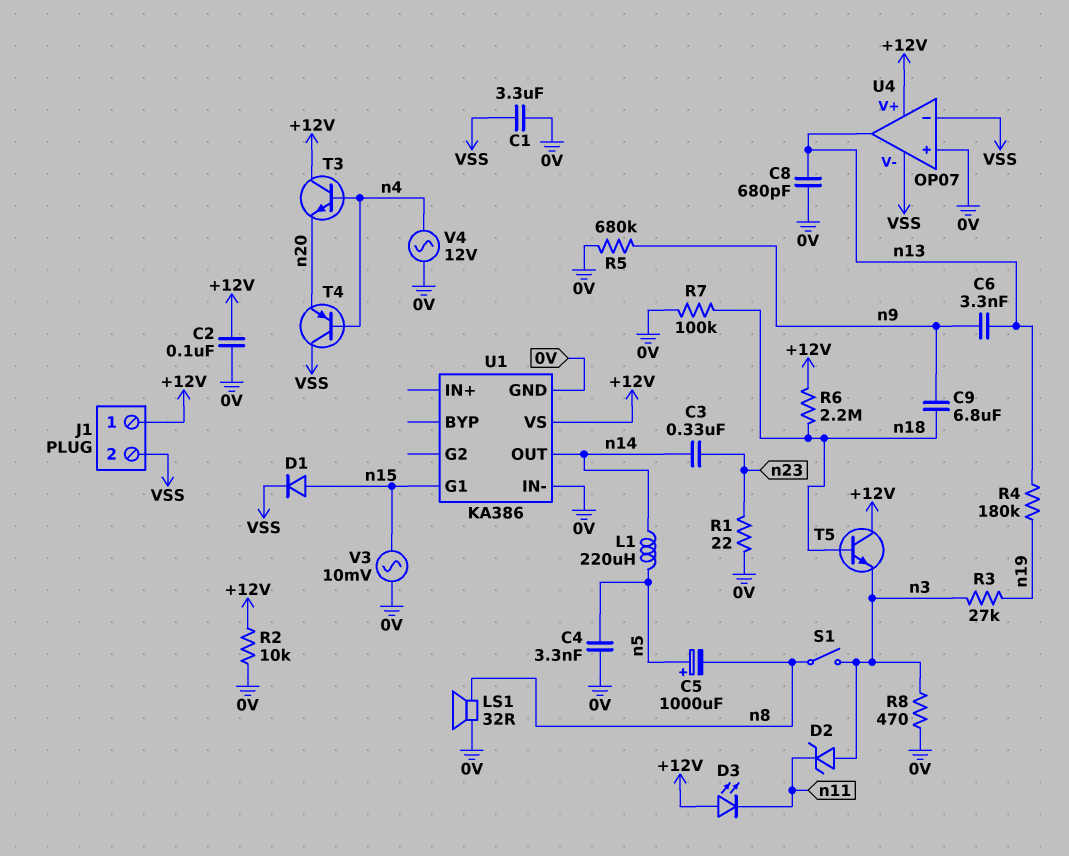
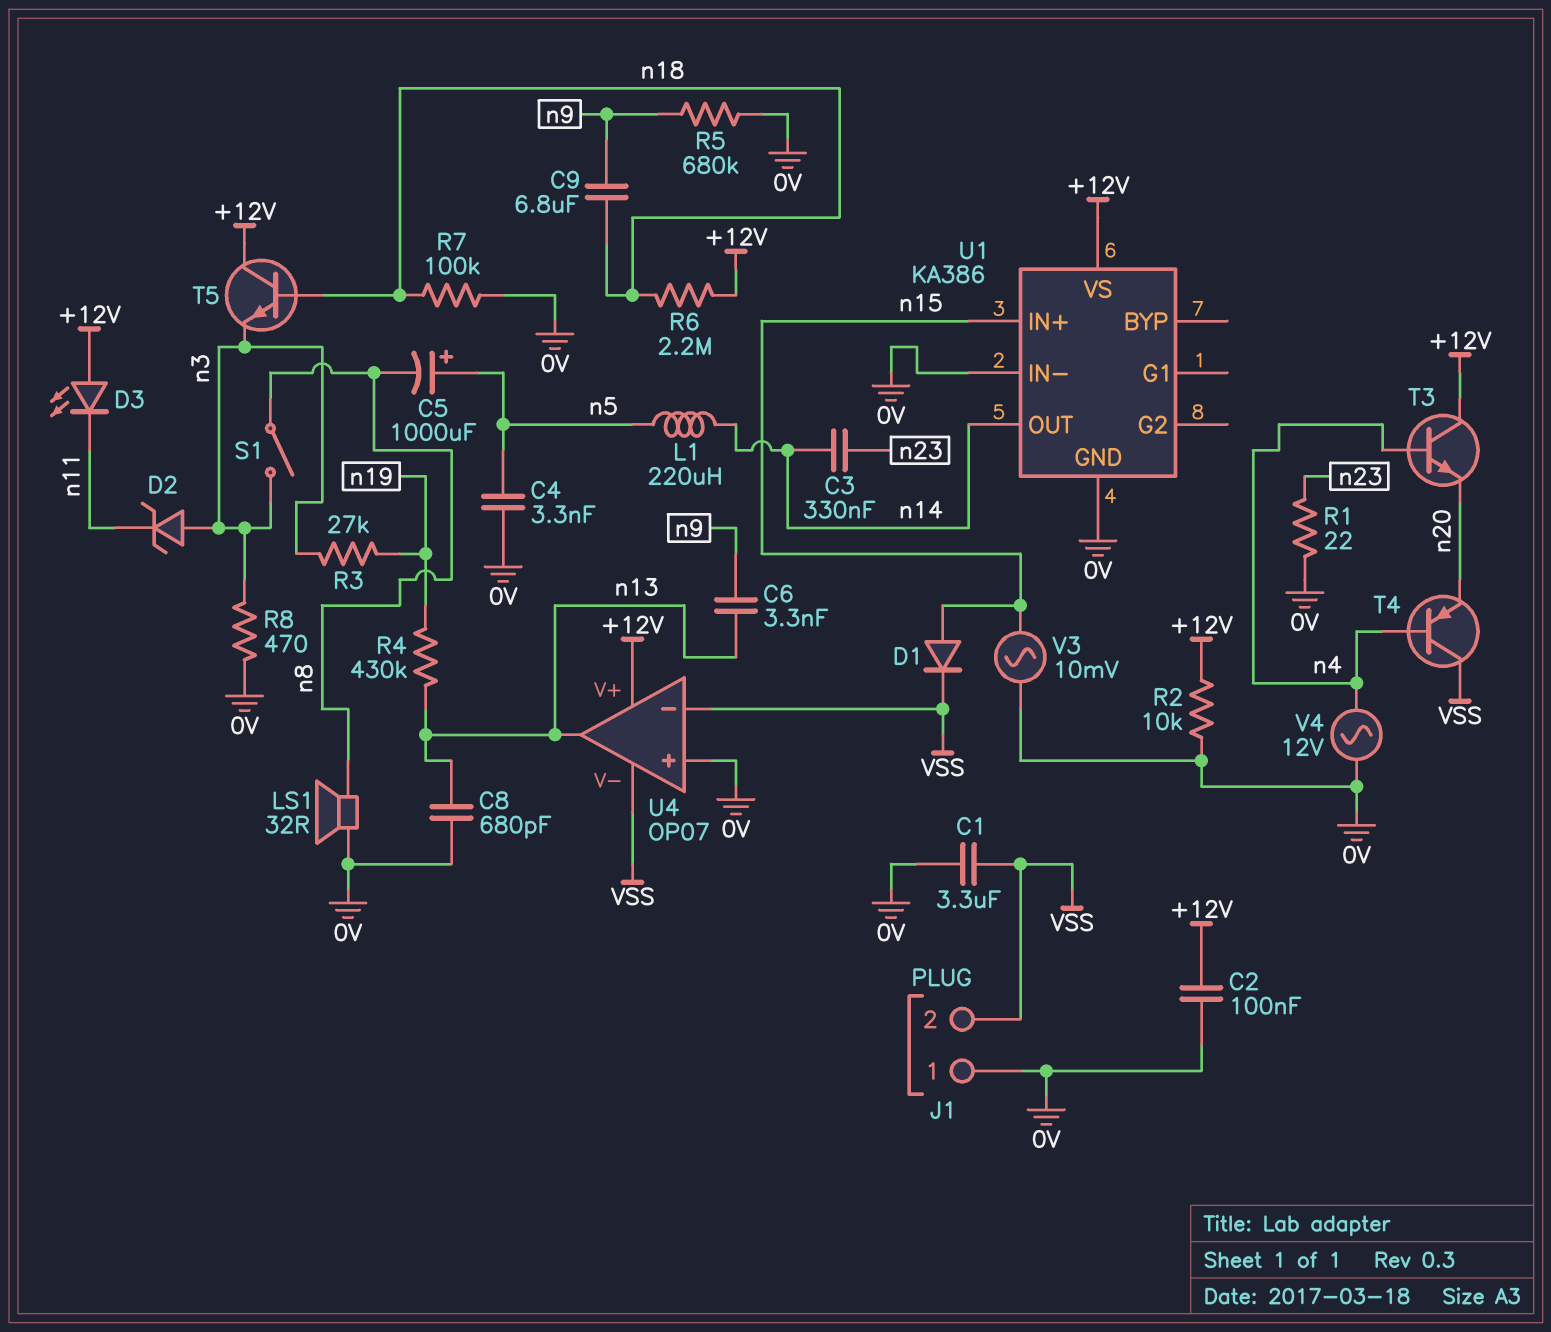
J1 pin 1: +12V -> 0V
R4: 180k (n13, n19) -> 430k (n13, n19)
U1 pin G1: n15 -> none
U1 pin IN+: none -> n15

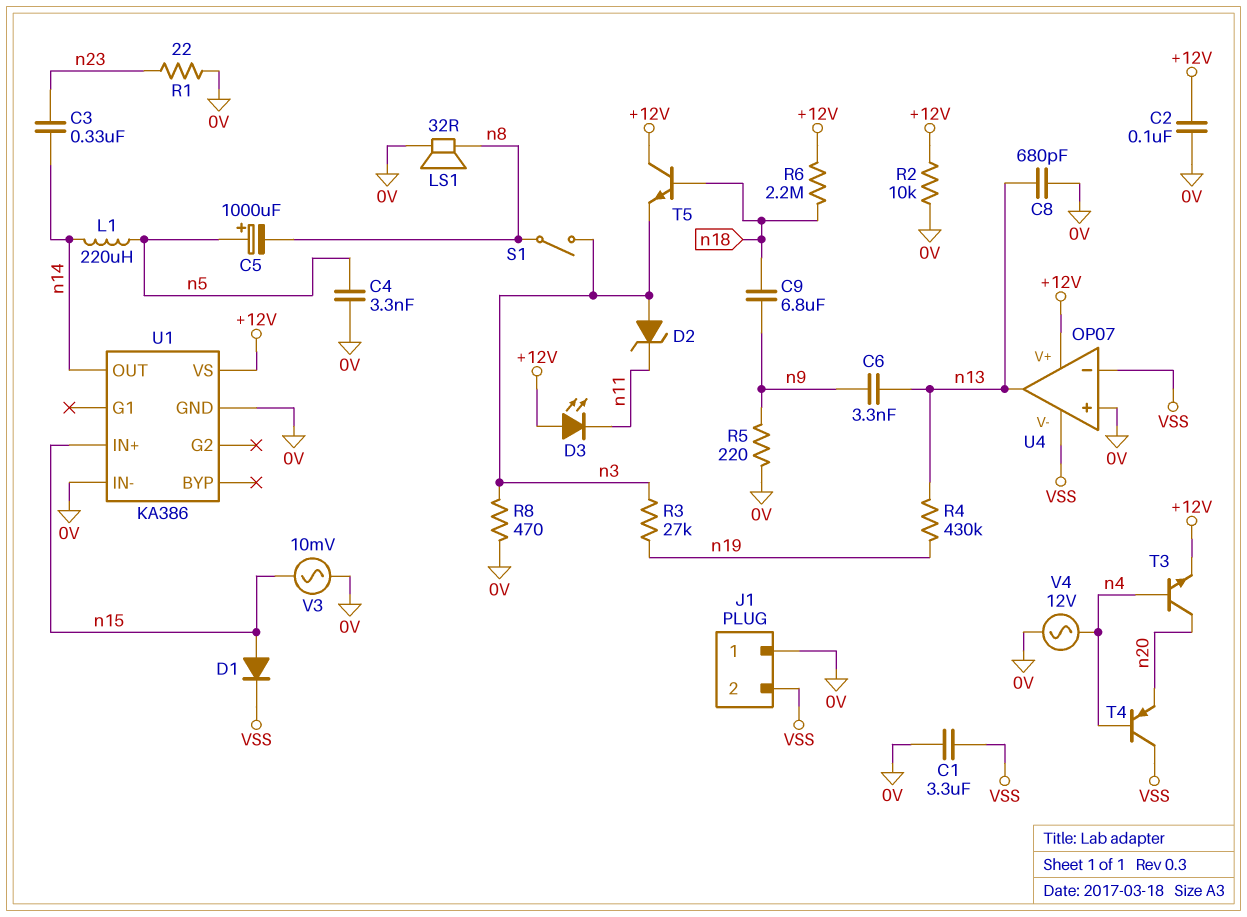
R5: 680k (0V, n9) -> 220 (0V, n9)
R7: 100k (0V, n18) -> none
T3: NPN (B n4, C +12V, E n20) -> NPN (B n4, C n20, E +12V)

